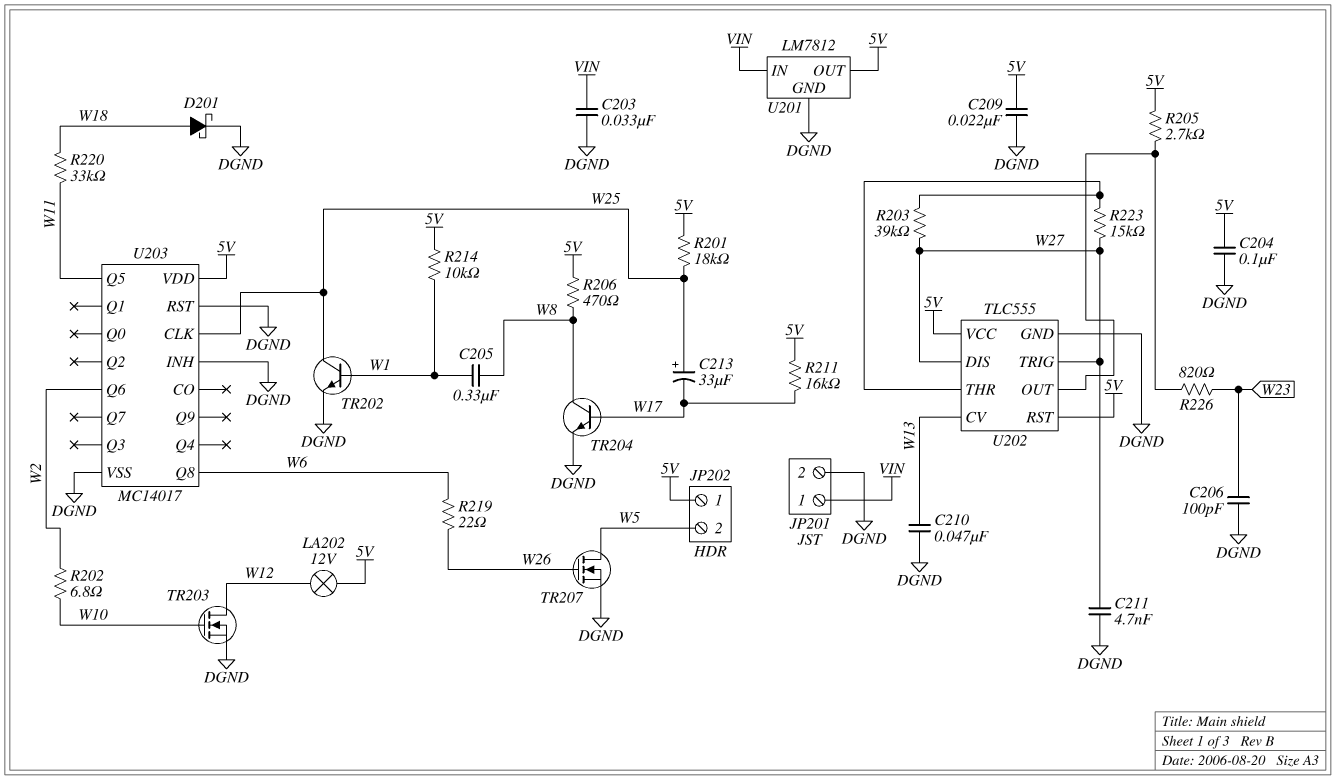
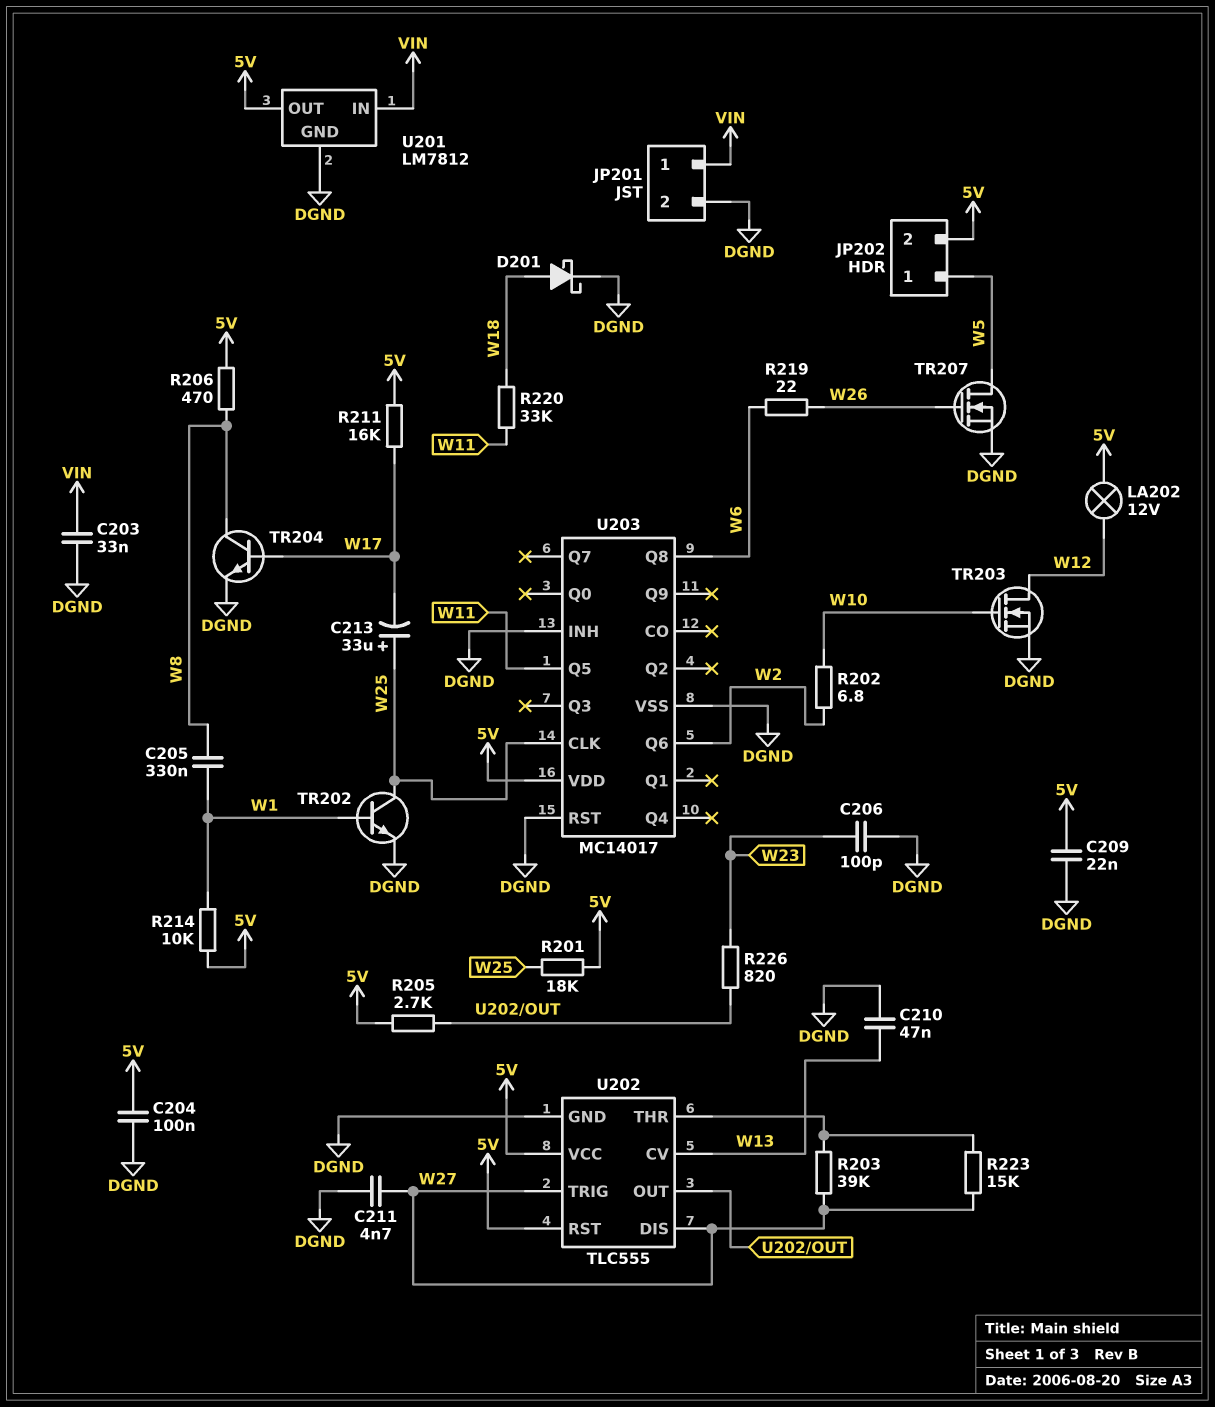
JP202 pin 1: 5V -> W5
JP202 pin 2: W5 -> 5V

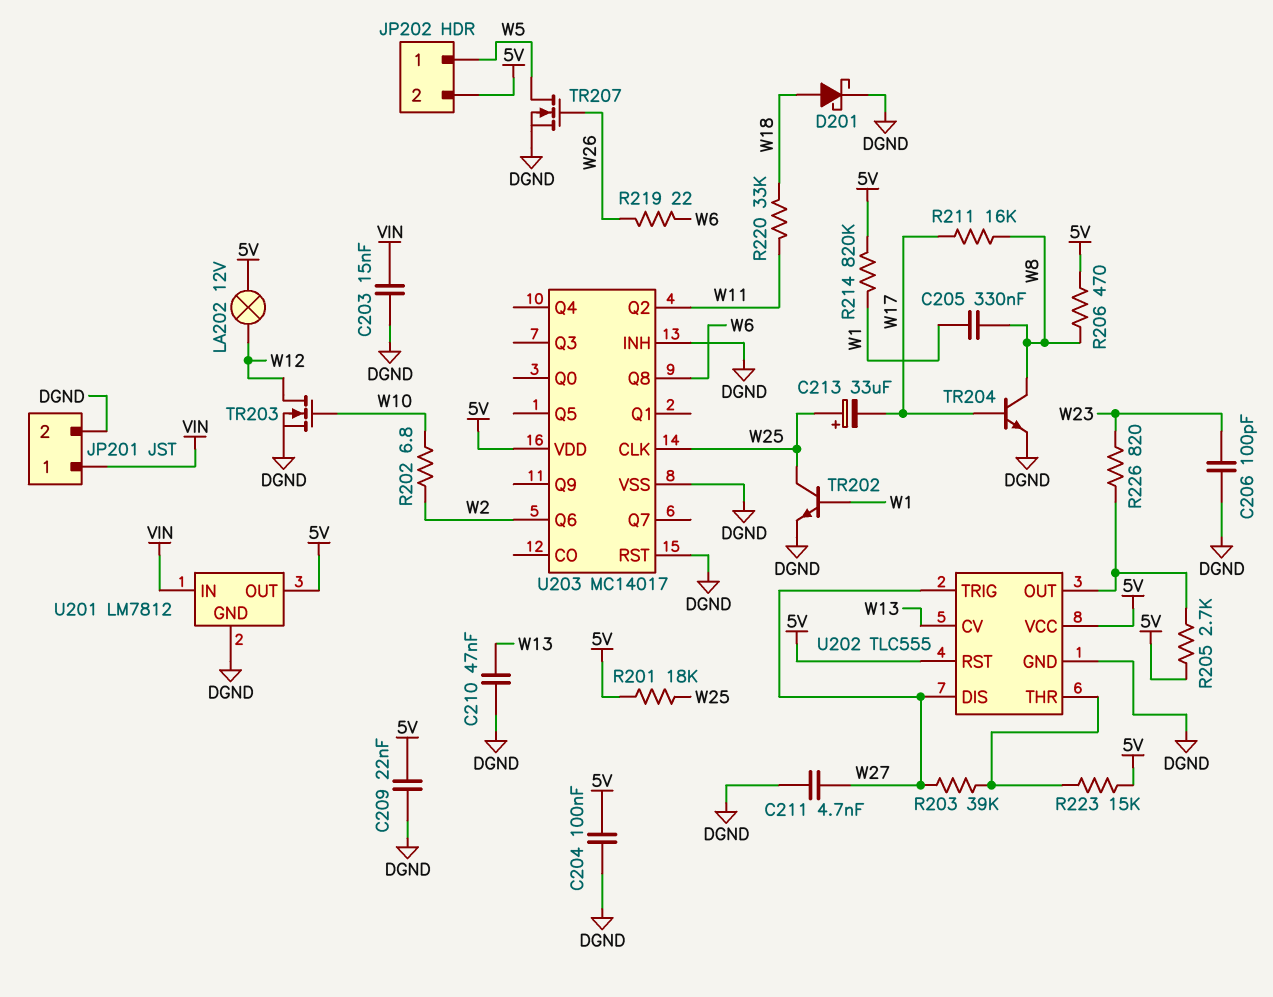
C203: 33nF (DGND, VIN) -> 15nF (DGND, VIN)
R211: 16k (5V, W17) -> 16k (W8, W17)
R214: 10k (5V, W1) -> 820k (5V, W1)
R223: 15k (U202/THR, W27) -> 15k (5V, U202/THR)
U203 pin Q2: none -> W11
U203 pin Q5: W11 -> none

